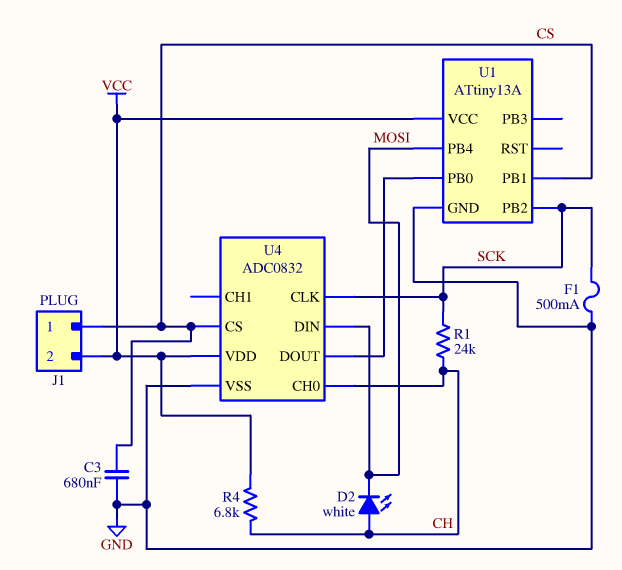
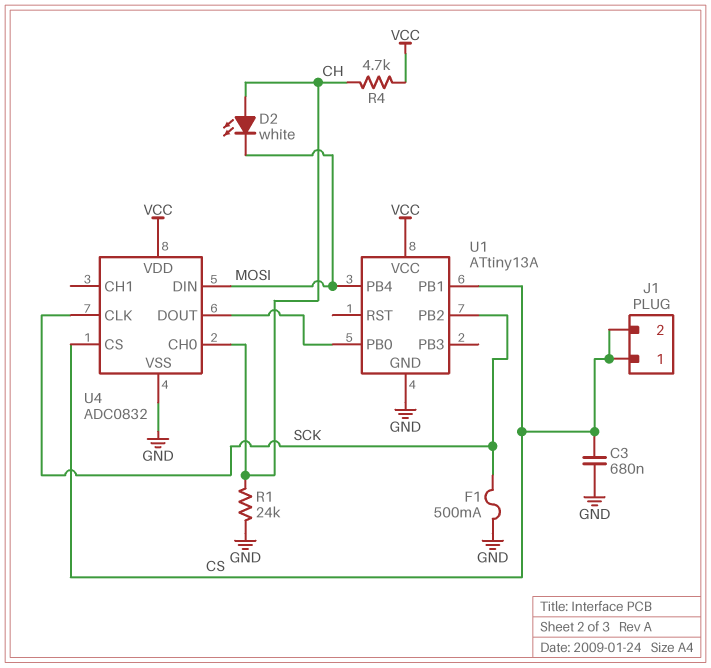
J1 pin 2: VCC -> CS
R1: 24k (CH, SCK) -> 24k (CH, GND)
R4: 6.8k (CH, VCC) -> 4.7k (CH, VCC)

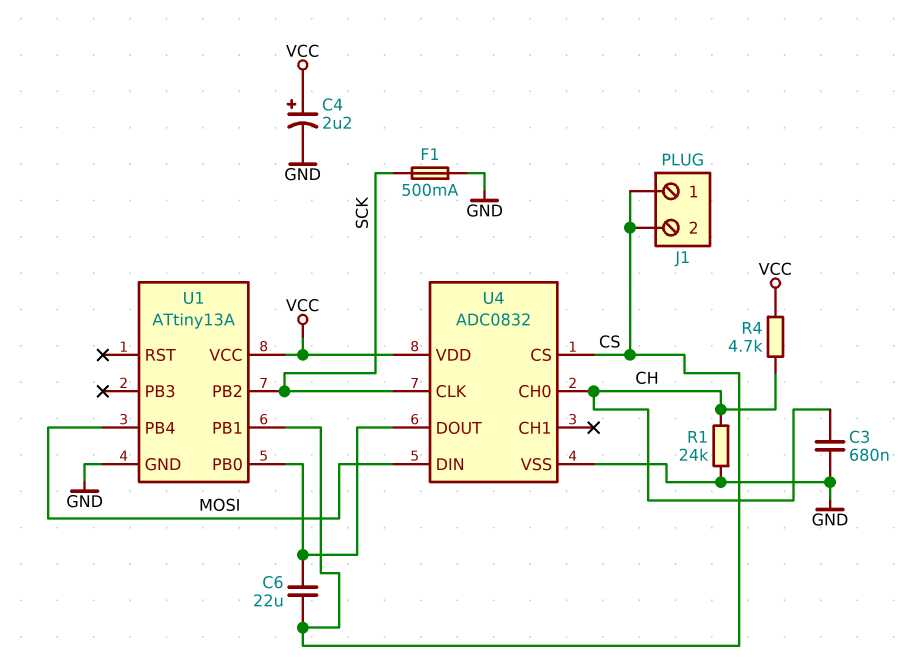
C3: 680nF (CS, GND) -> 680nF (CH, GND)
C4: none -> 2.2uF (plus VCC, minus GND)
C6: none -> 22uF (CS, U1/PB0)
D2: LED white (A CH, K MOSI) -> none

